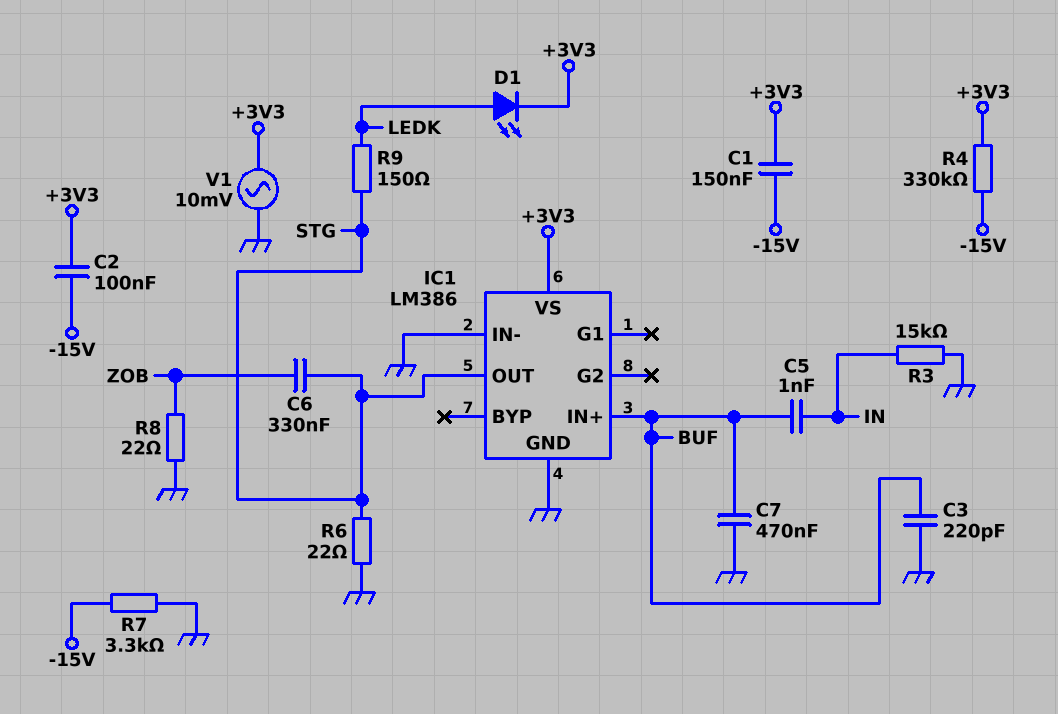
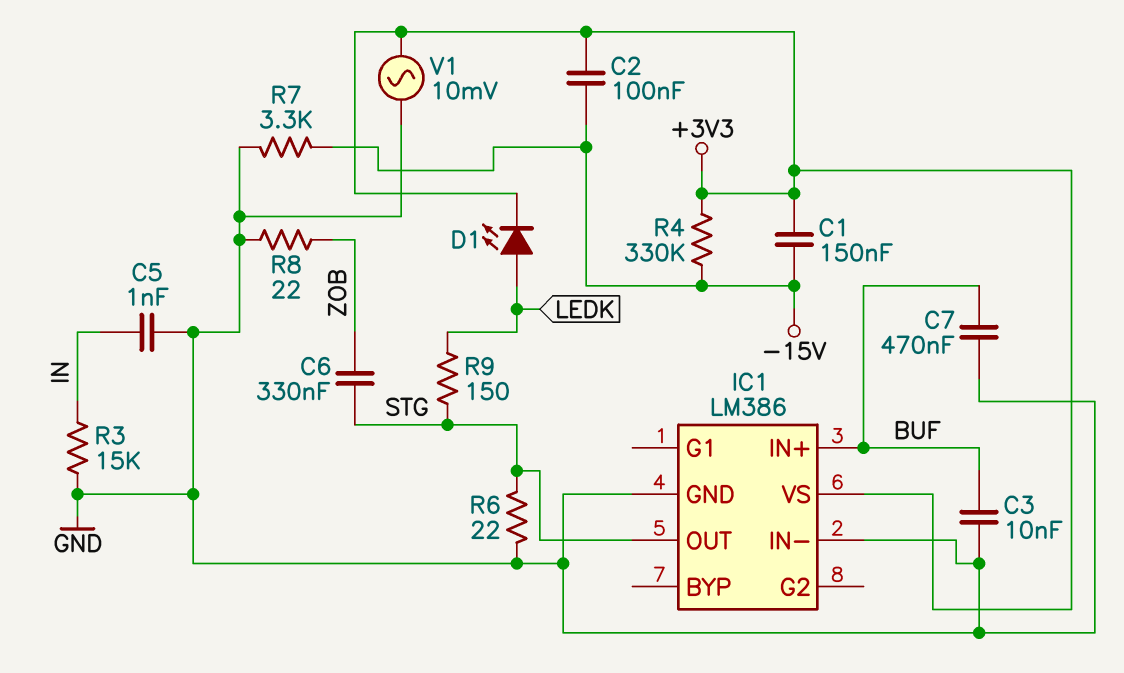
C3: 220pF (BUF, GND) -> 10nF (BUF, GND)
C5: 1nF (BUF, IN) -> 1nF (GND, IN)

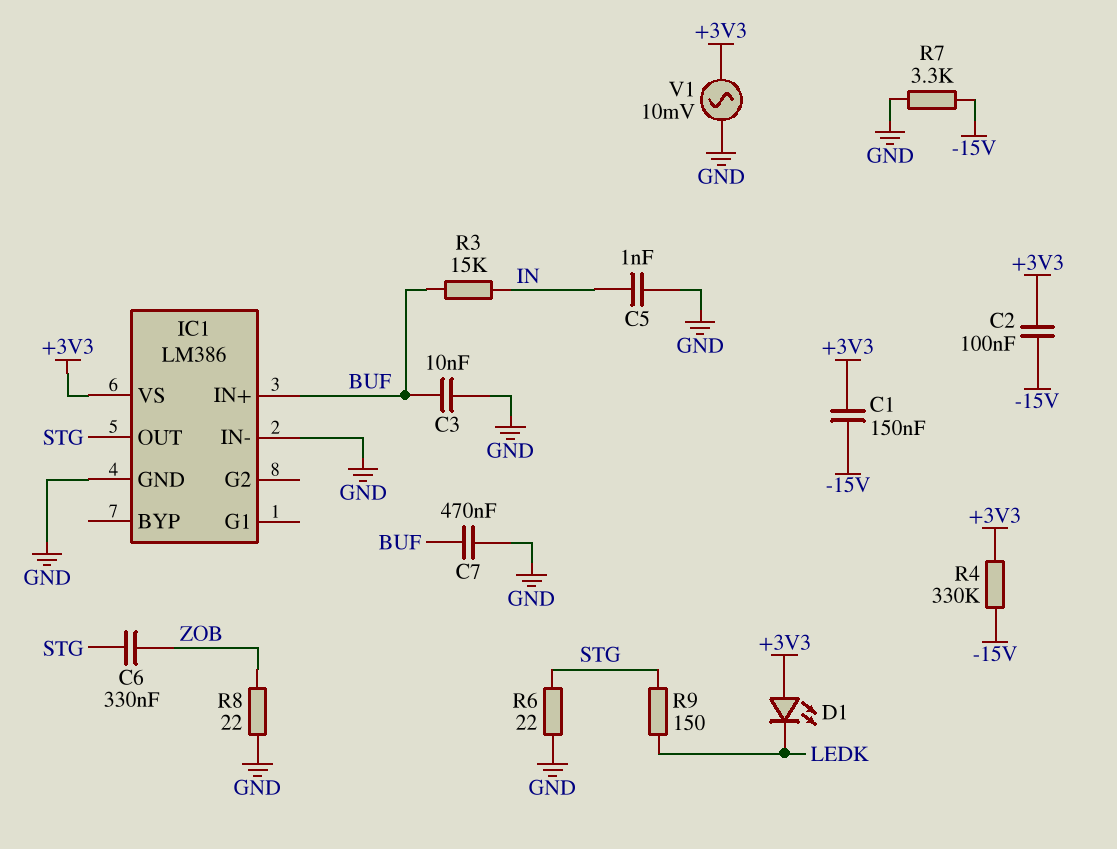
D1: LED (A LEDK, K +3V3) -> LED (A +3V3, K LEDK)
R3: 15k (GND, IN) -> 15k (BUF, IN)

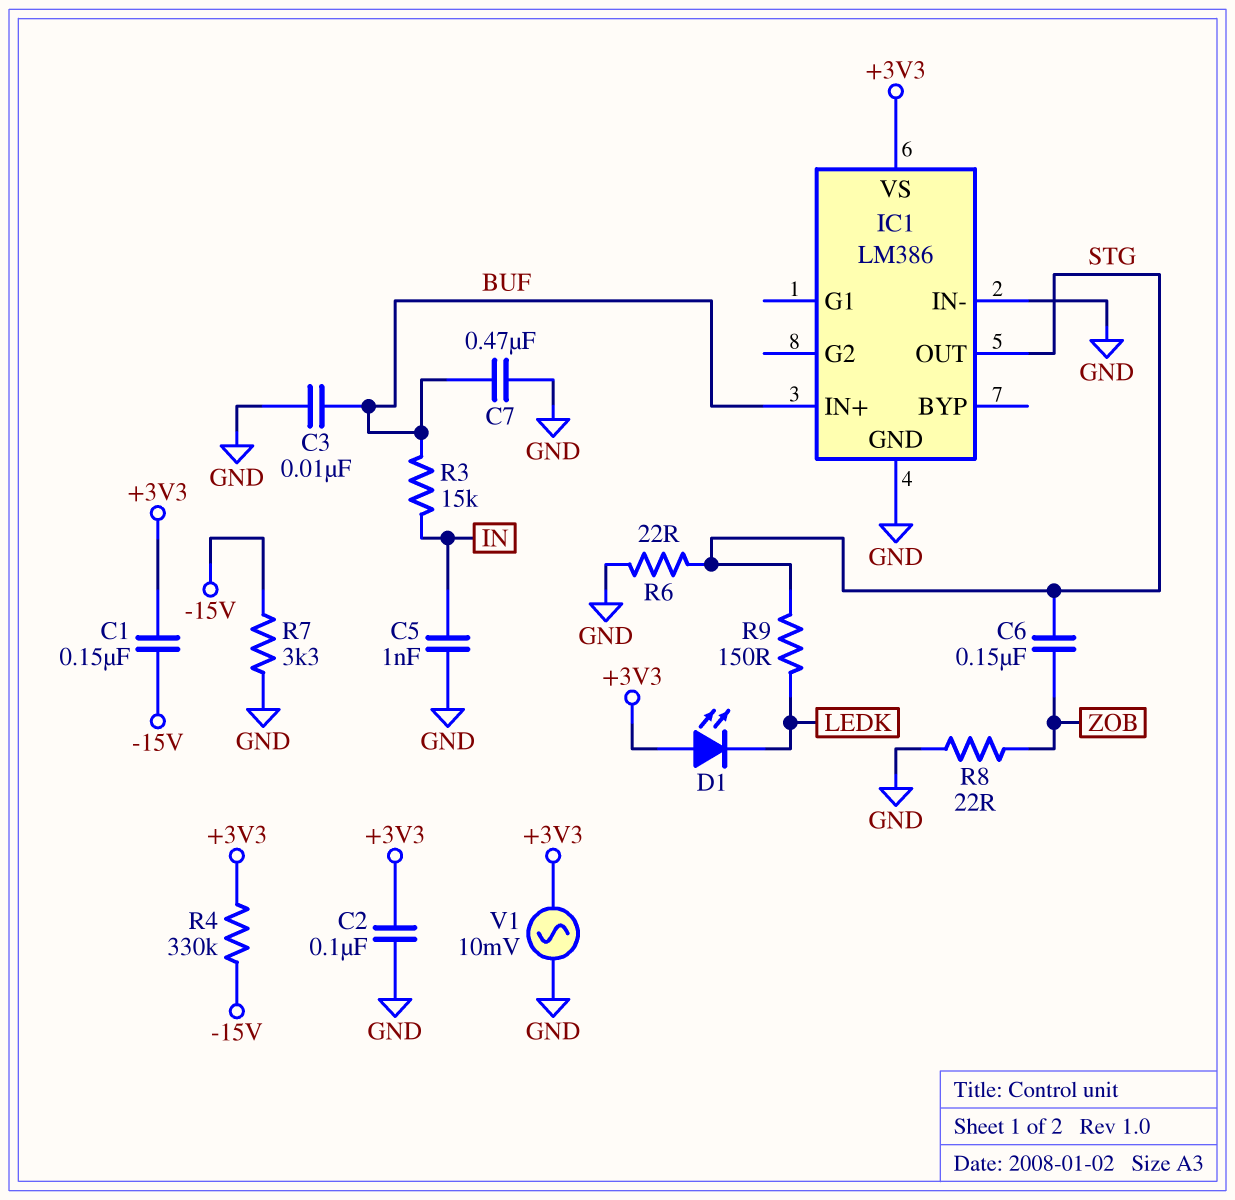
C2: 100nF (+3V3, -15V) -> 100nF (+3V3, GND)
C6: 330nF (STG, ZOB) -> 150nF (STG, ZOB)

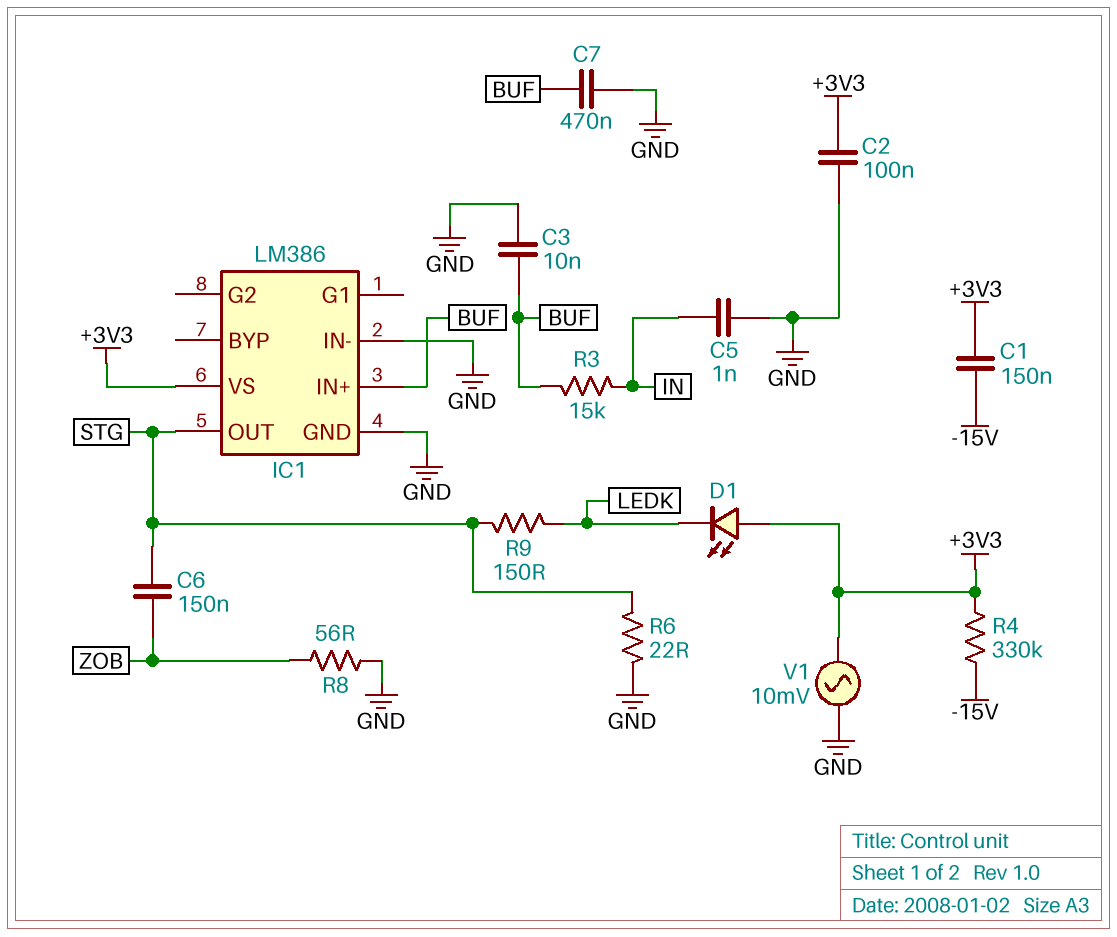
R7: 3.3k (-15V, GND) -> none
R8: 22 (GND, ZOB) -> 56 (GND, ZOB)

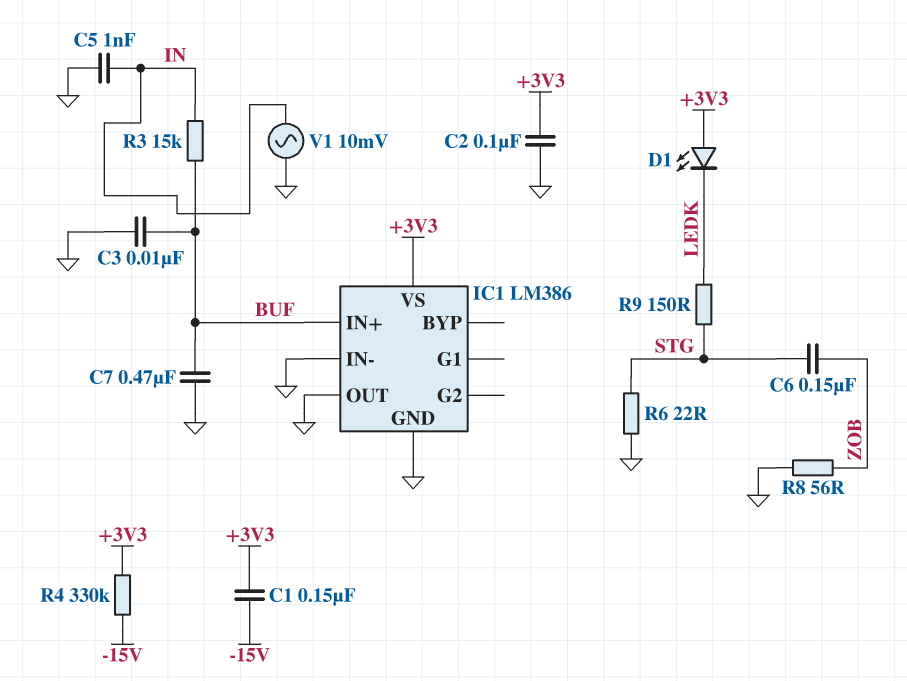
IC1 pin OUT: STG -> GND
V1: AC 10mV (+3V3, GND) -> AC 10mV (GND, IN)

